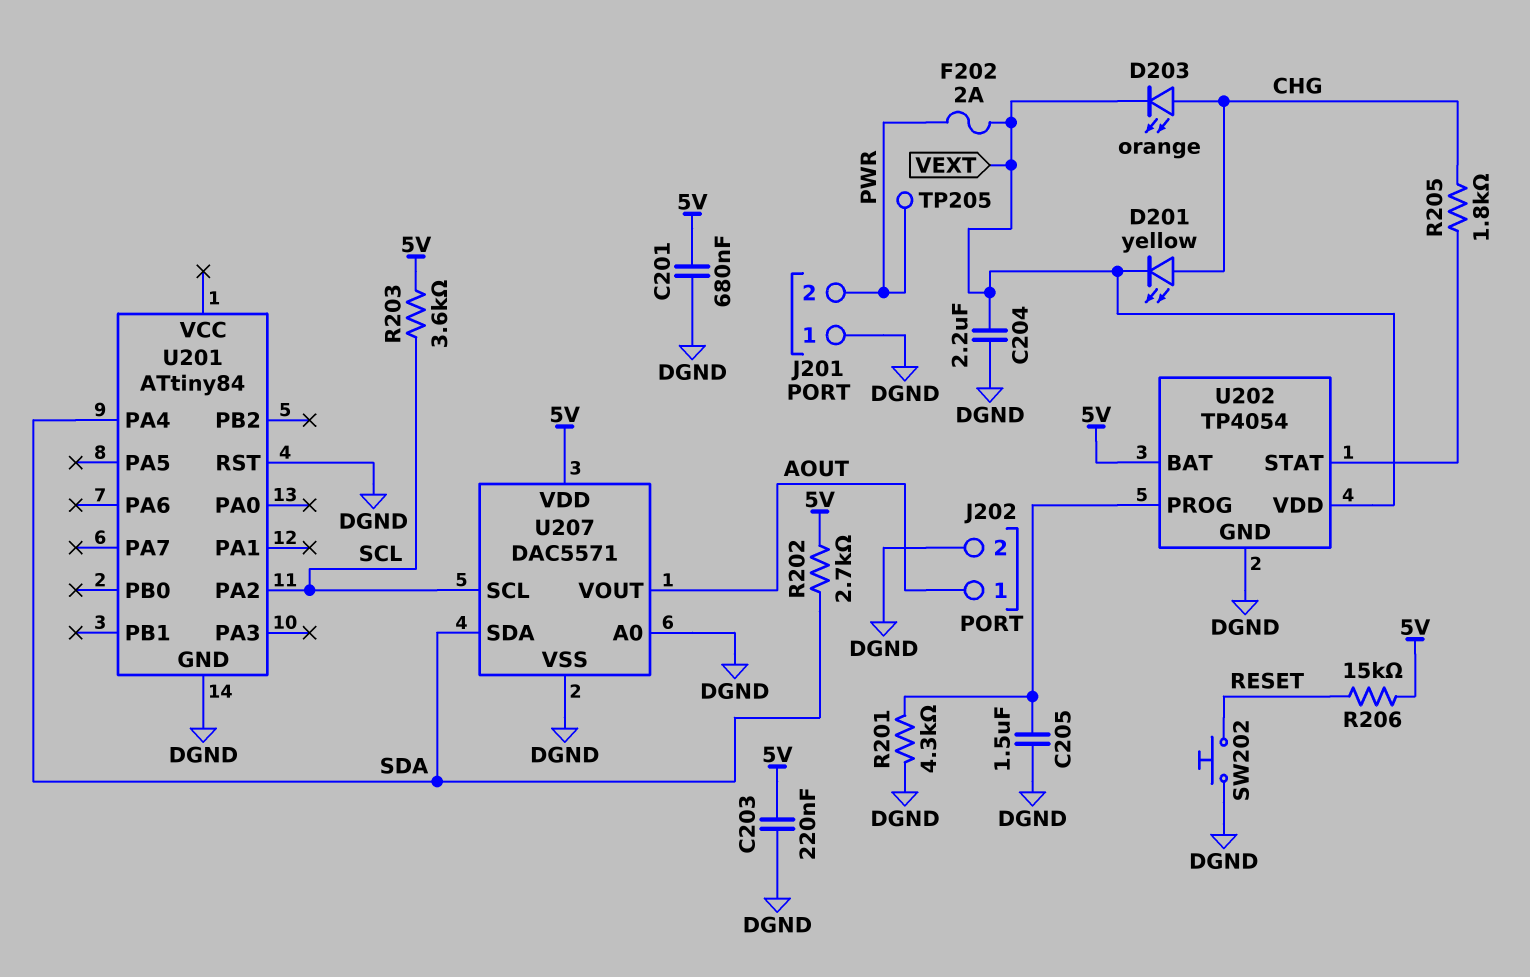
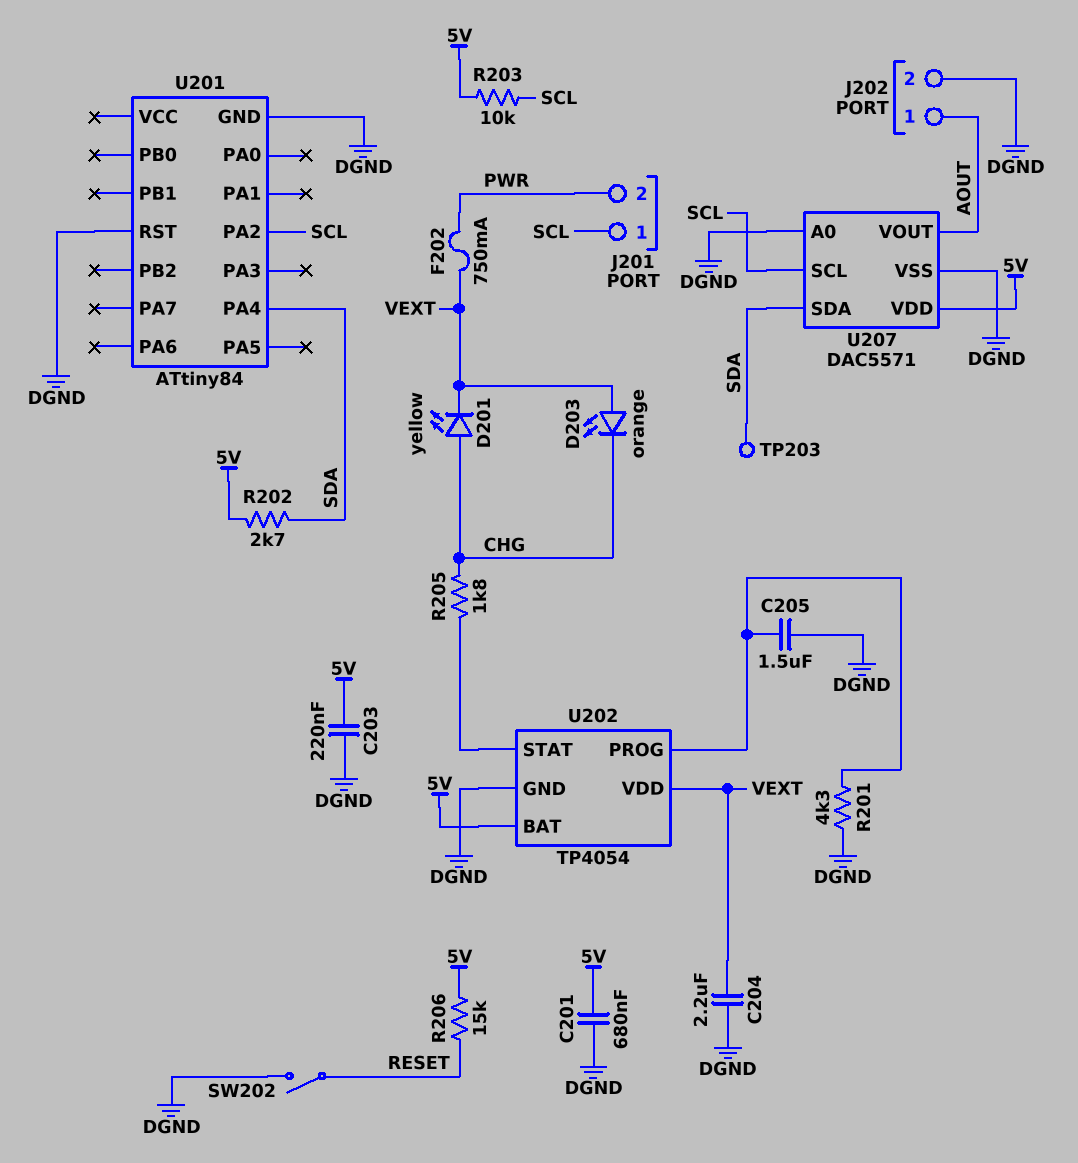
D203: LED orange (A CHG, K VEXT) -> LED orange (A VEXT, K CHG)
F202: 2A (PWR, VEXT) -> 750mA (PWR, VEXT)
J201 pin 1: DGND -> SCL
R203: 3.6k (5V, SCL) -> 10k (5V, SCL)
SW202: button (DGND, RESET) -> switch (DGND, RESET)
TP203: none -> test point (SDA)
TP205: test point (PWR) -> none

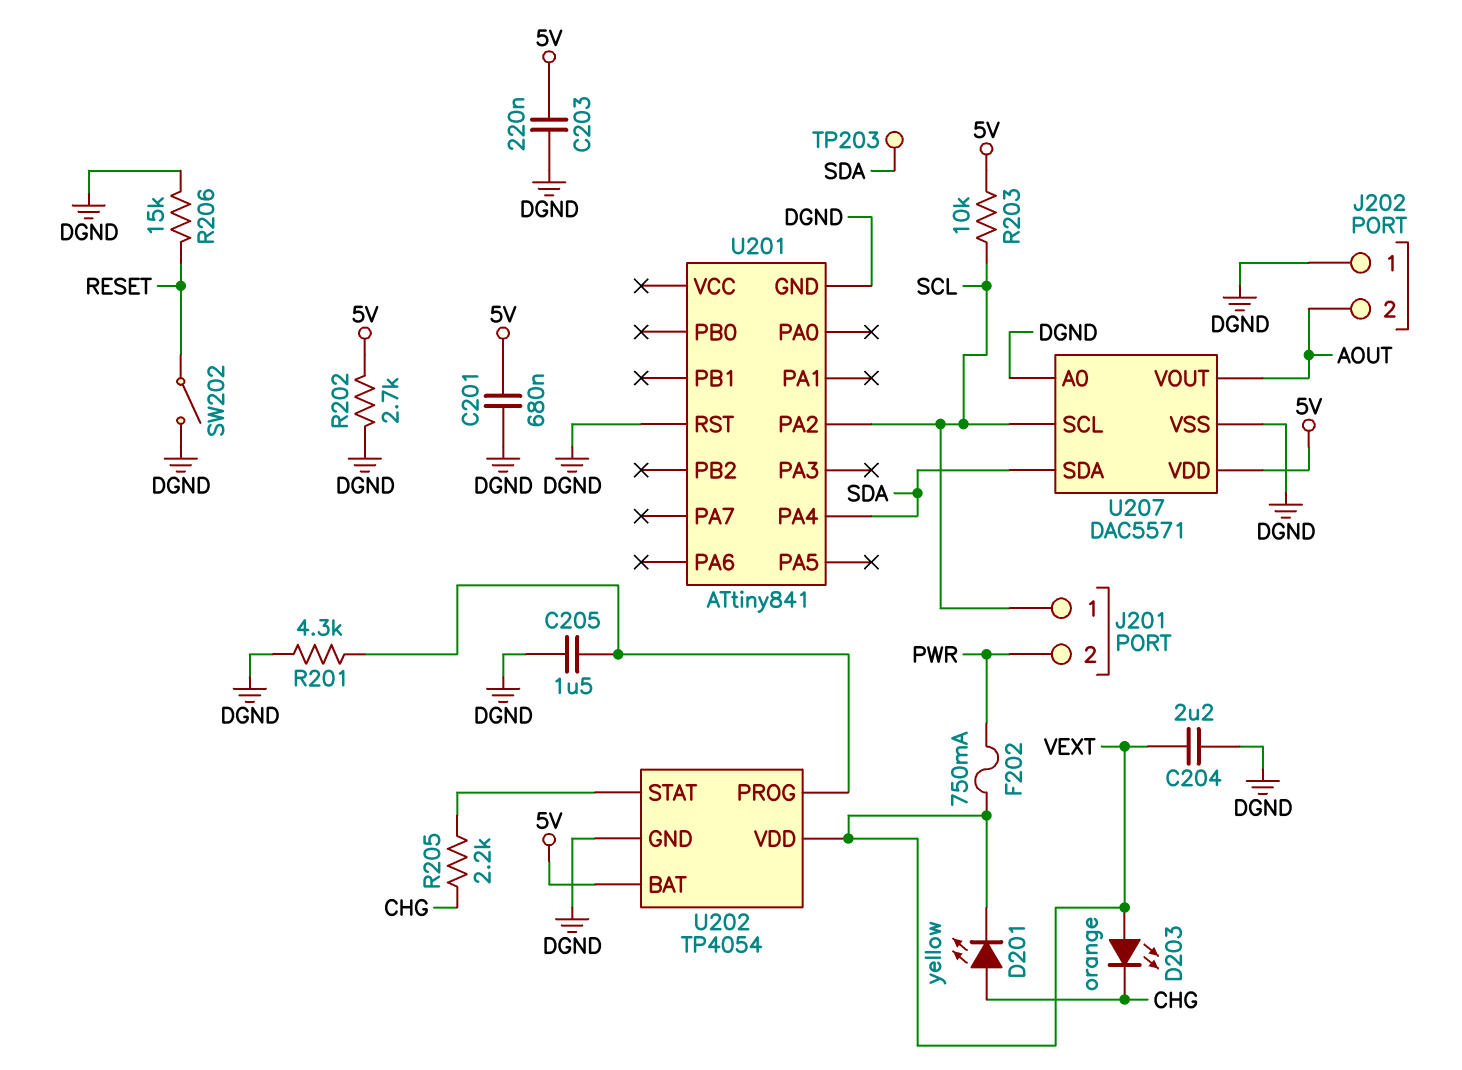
J202 pin 1: AOUT -> DGND
J202 pin 2: DGND -> AOUT
R202: 2.7k (5V, SDA) -> 2.7k (5V, DGND)
R205: 1.8k (CHG, U202/STAT) -> 2.2k (CHG, U202/STAT)
R206: 15k (5V, RESET) -> 15k (DGND, RESET)
U201: ATtiny84 -> ATtiny841

